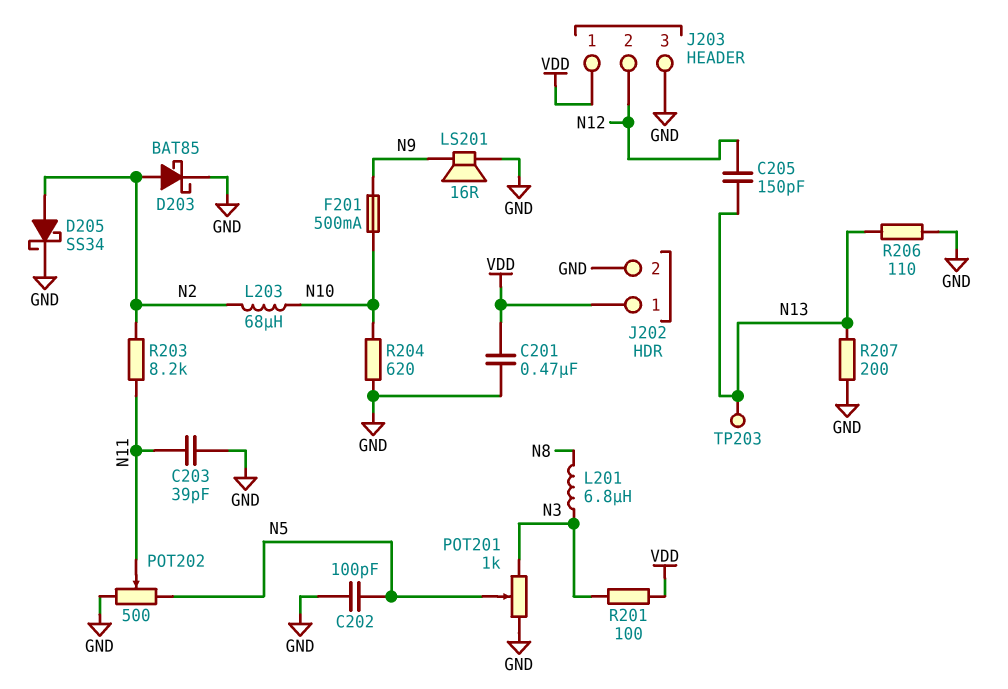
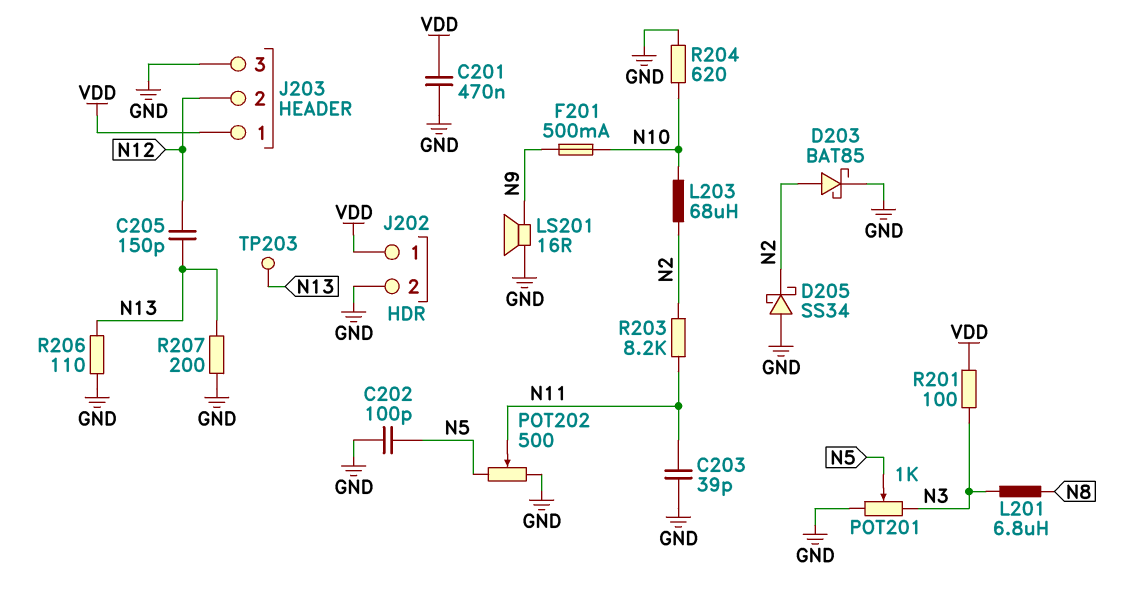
D205: schottky SS34 (A N2, K GND) -> schottky SS34 (A GND, K N2)

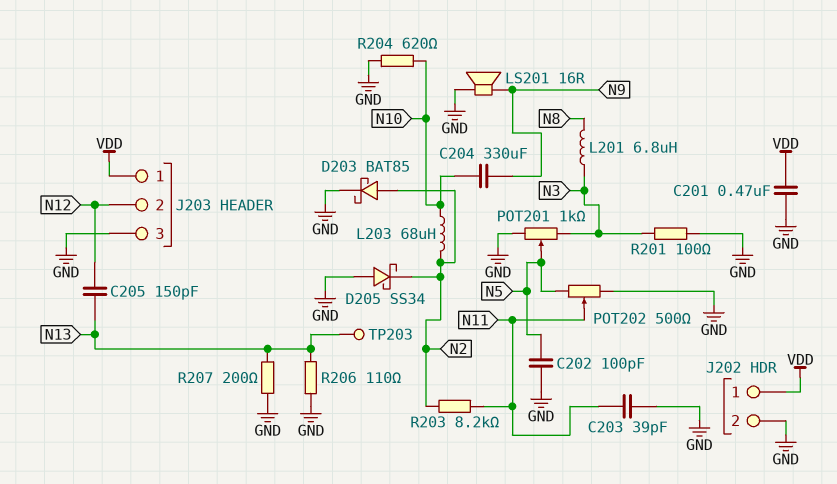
C204: none -> 330uF (N9, N10)
F201: 500mA (N9, N10) -> none
R201: 100 (N3, VDD) -> 100 (GND, N3)

